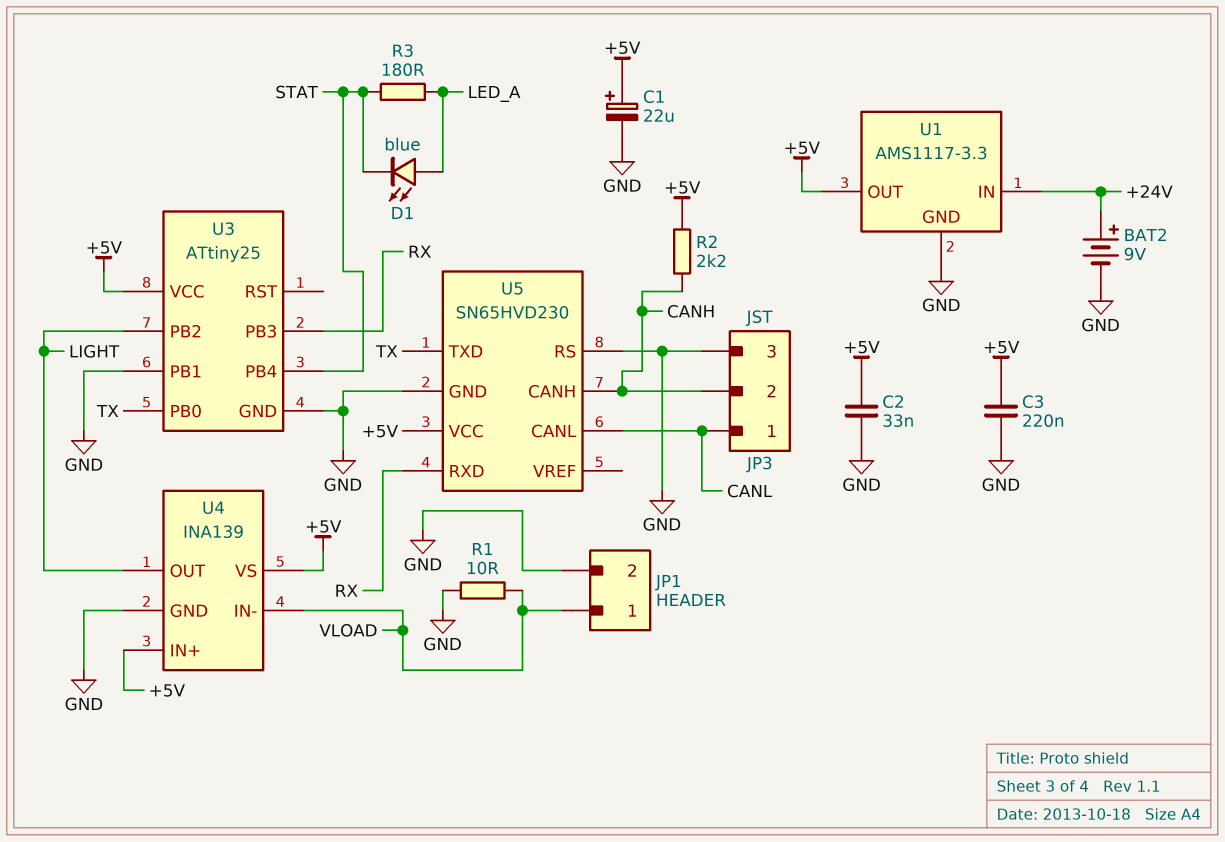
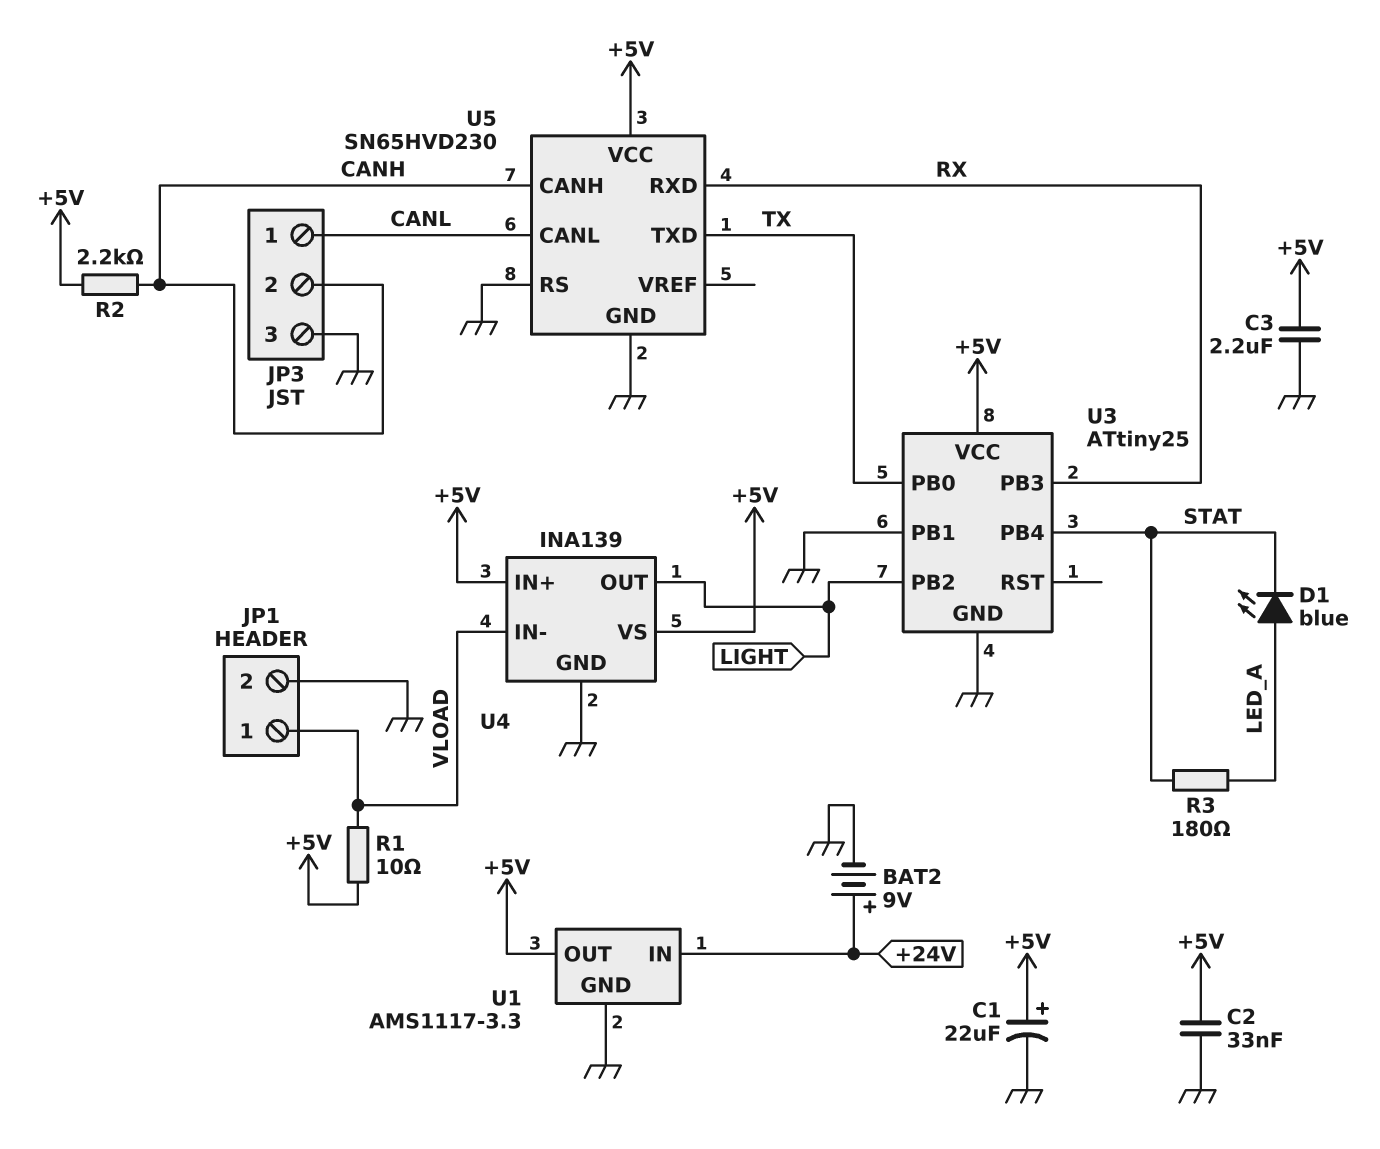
C3: 220nF (+5V, GND) -> 2.2uF (+5V, GND)
R1: 10 (GND, VLOAD) -> 10 (+5V, VLOAD)

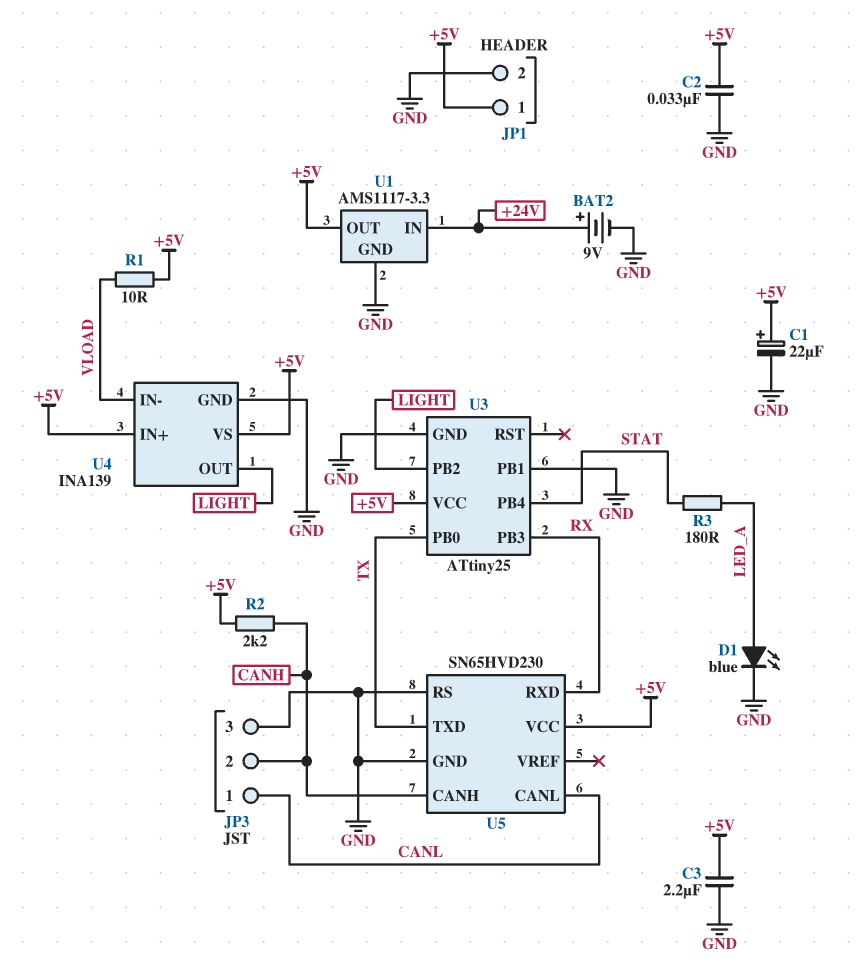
D1: LED blue (A LED_A, K STAT) -> LED blue (A LED_A, K GND)
JP1 pin 1: VLOAD -> +5V

